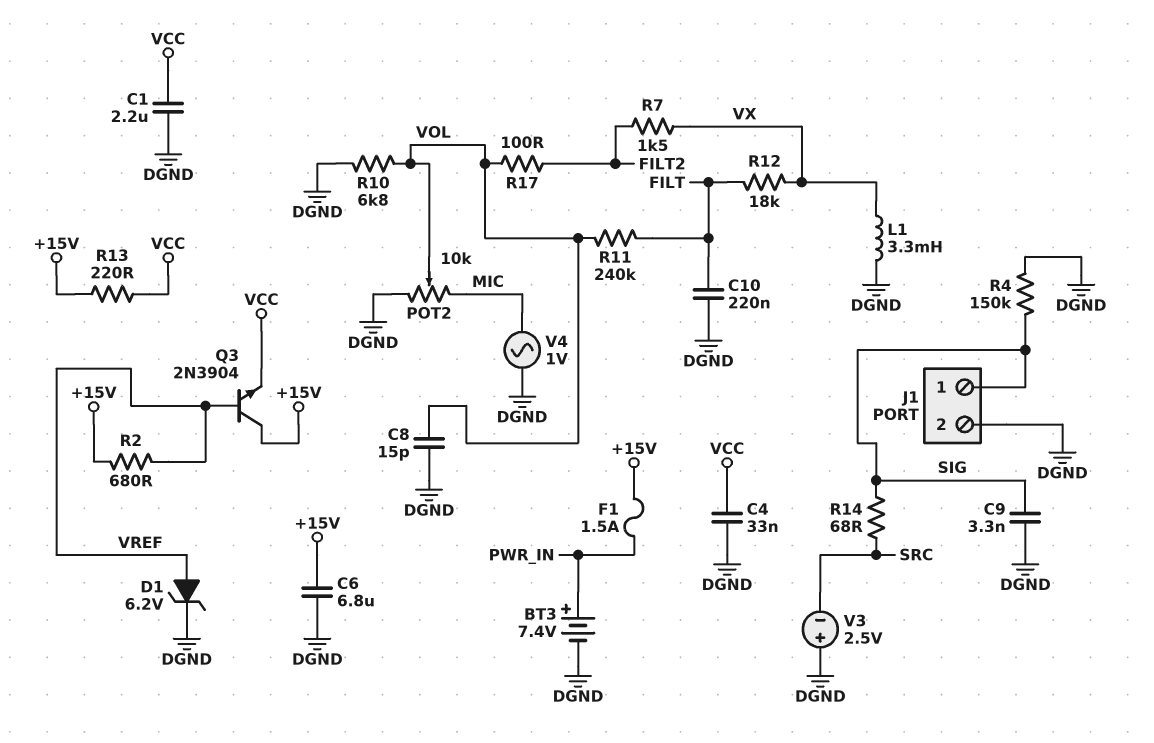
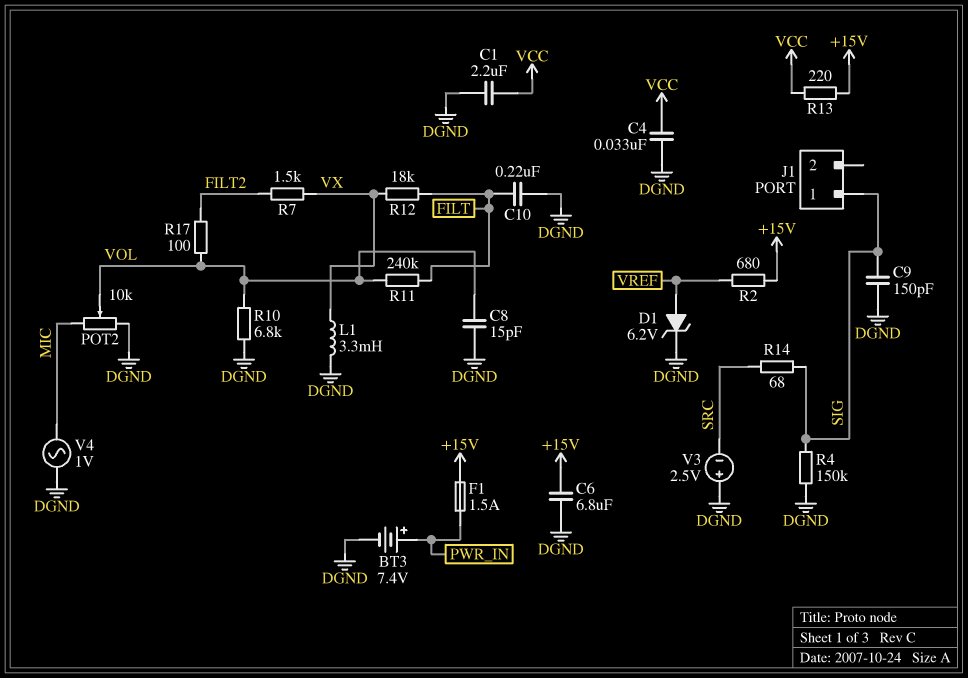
C9: 3.3nF (DGND, SIG) -> 150pF (DGND, SIG)
J1 pin 2: DGND -> none
Q3: NPN 2N3904 (B VREF, C +15V, E VCC) -> none

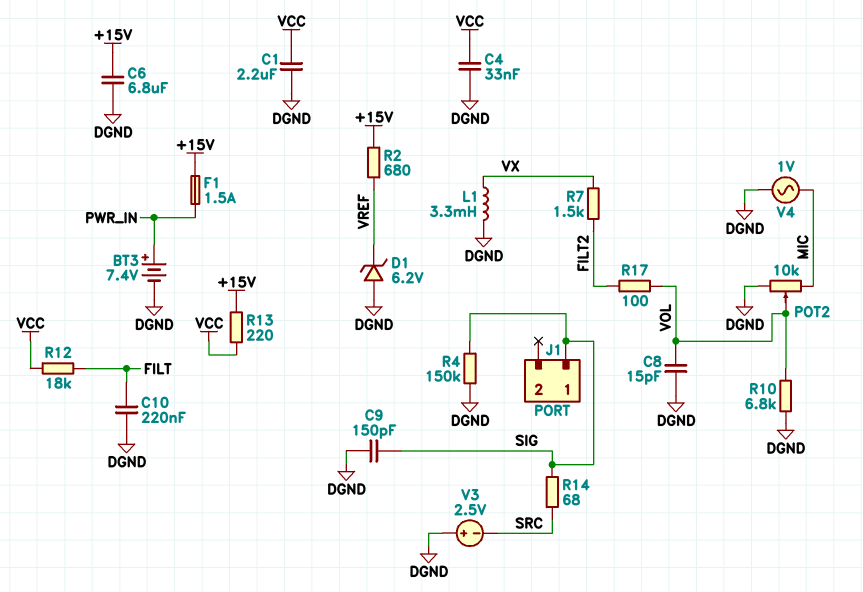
D1: zener 6.2V (A VREF, K DGND) -> zener 6.2V (A DGND, K VREF)
R11: 240k (FILT, VOL) -> none
R12: 18k (FILT, VX) -> 18k (FILT, VCC)

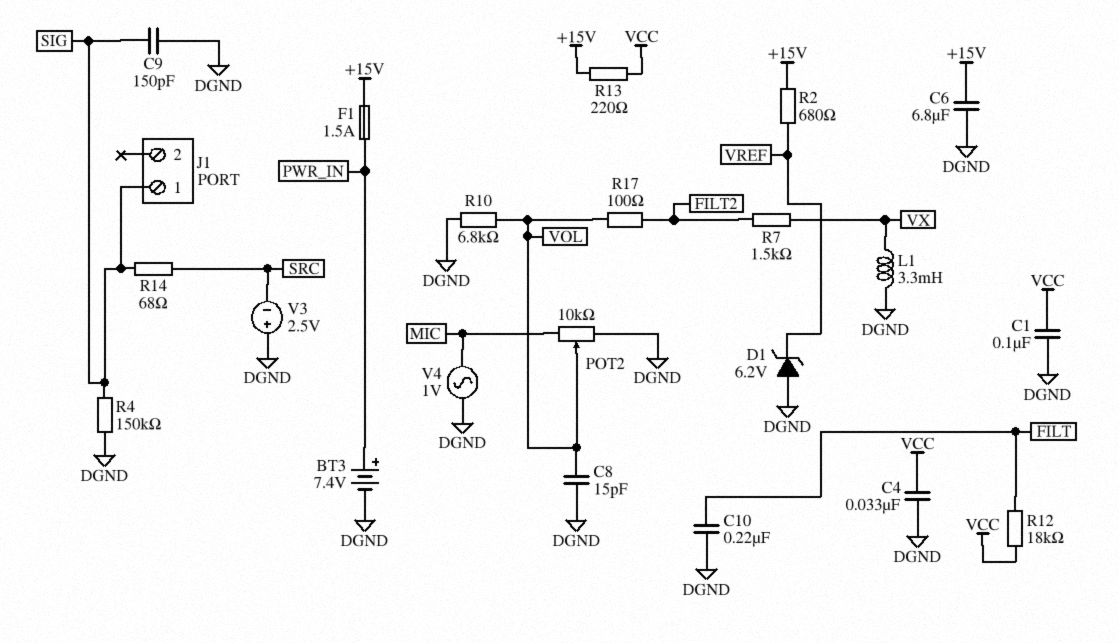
C1: 2.2uF (DGND, VCC) -> 100nF (DGND, VCC)

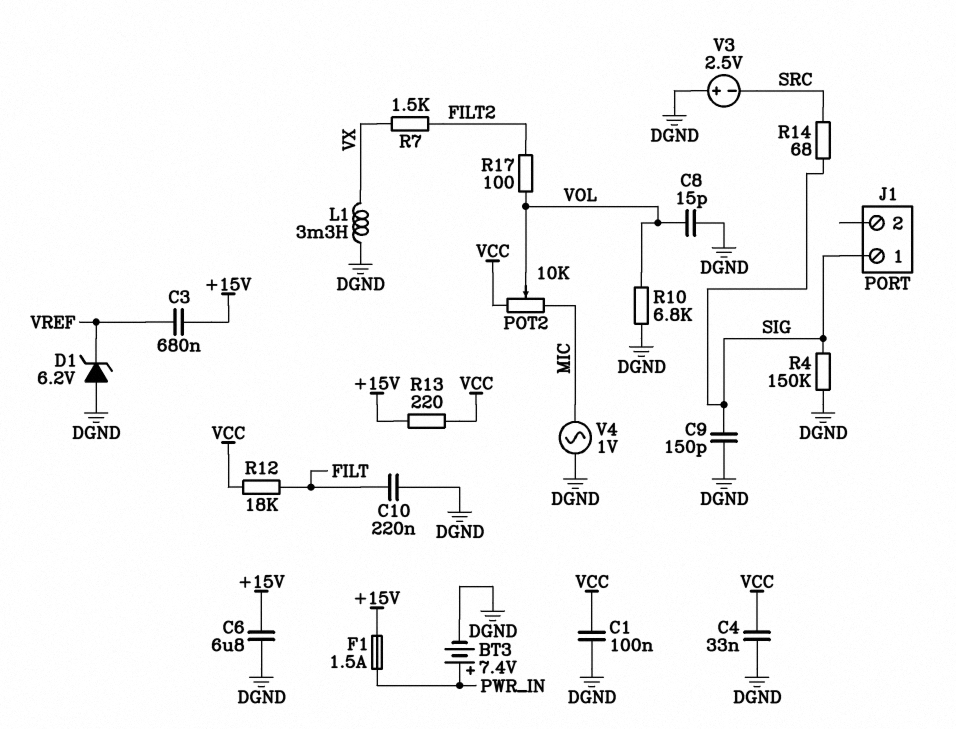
C3: none -> 680nF (+15V, VREF)
POT2: 10k (DGND, MIC, wiper VOL) -> 10k (MIC, VCC, wiper VOL)
R2: 680 (+15V, VREF) -> none

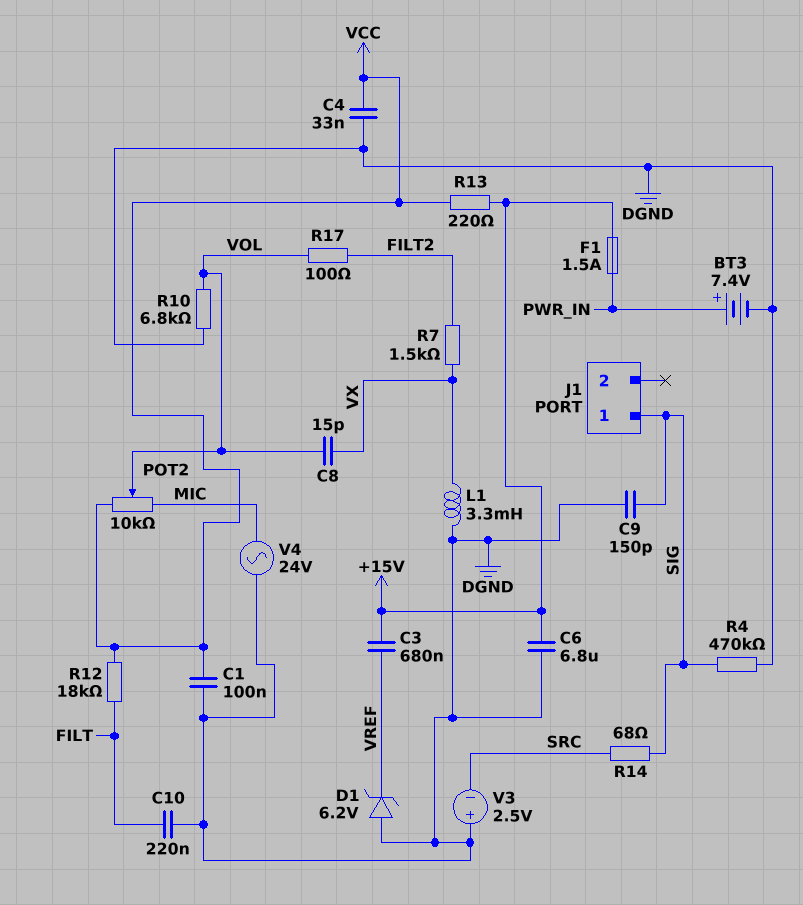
C8: 15pF (DGND, VOL) -> 15pF (VOL, VX)
R4: 150k (DGND, SIG) -> 470k (DGND, SIG)
V4: AC 1V (DGND, MIC) -> AC 24V (DGND, MIC)

